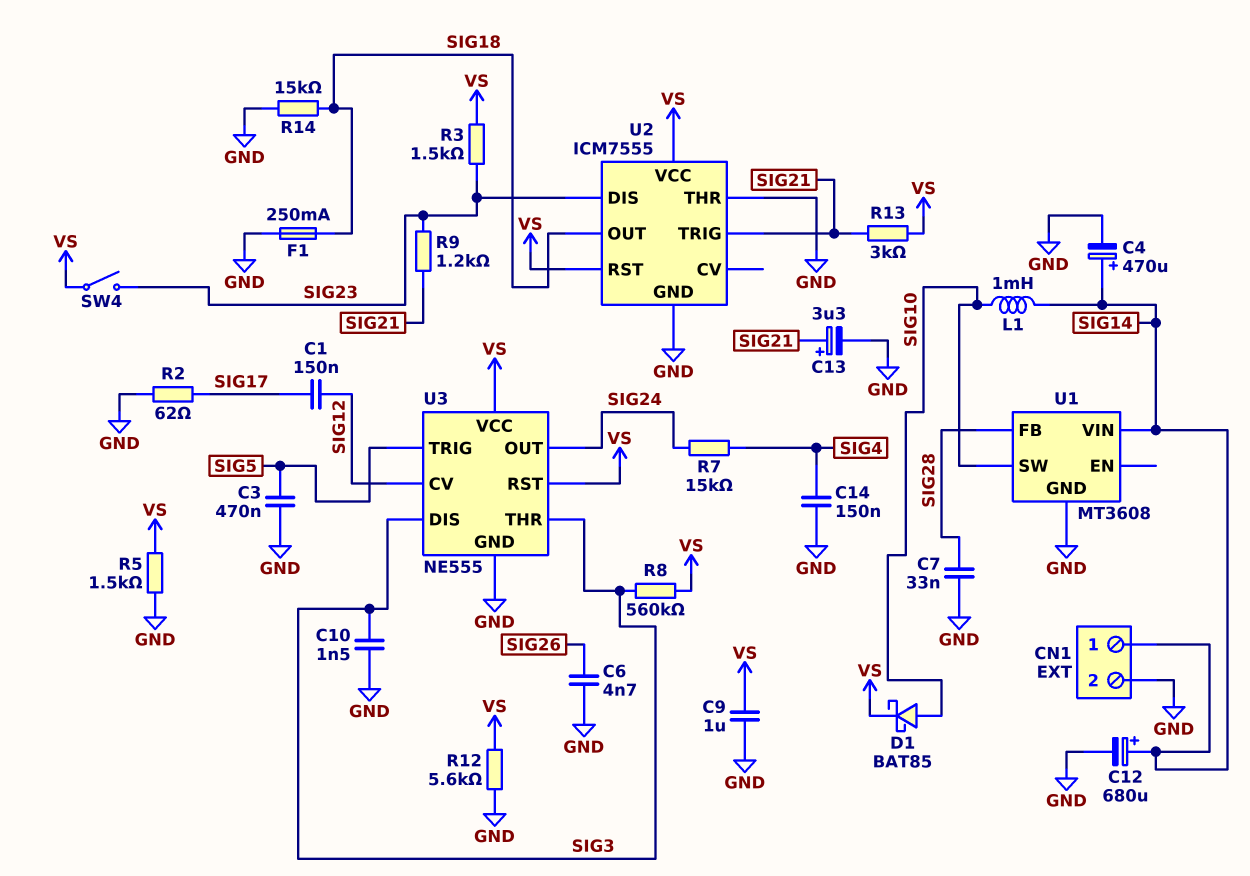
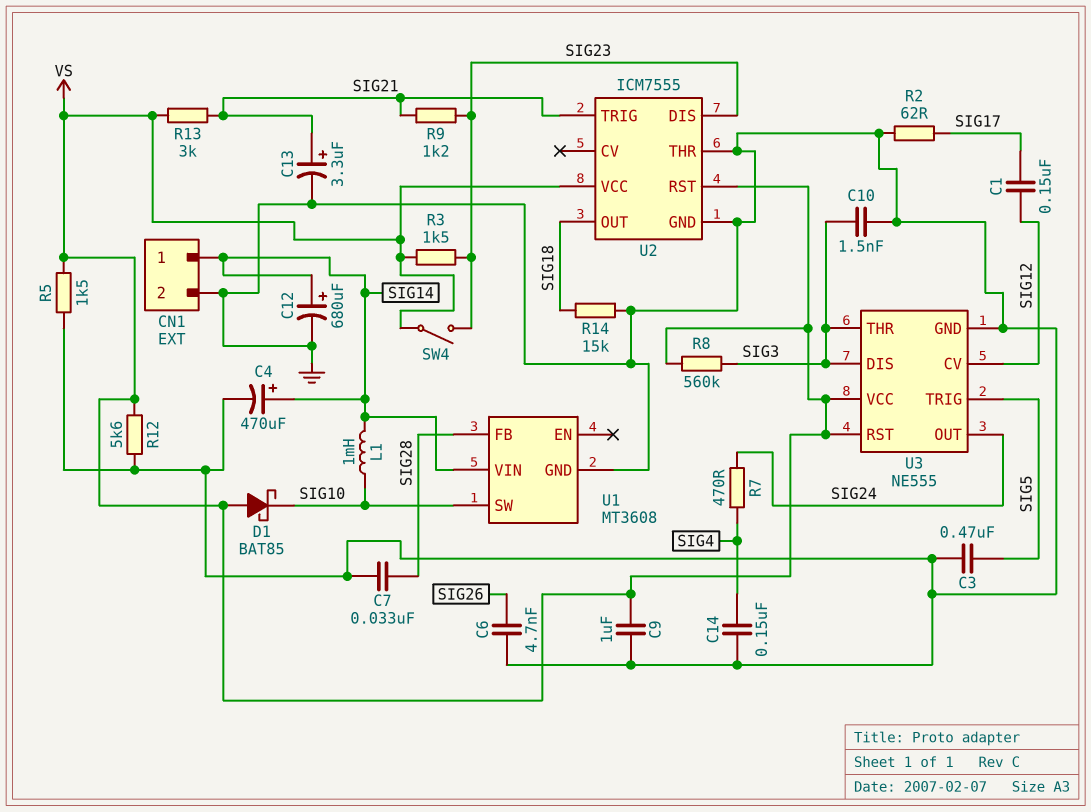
D1: schottky BAT85 (A SIG10, K VS) -> schottky BAT85 (A VS, K SIG10)
F1: 250mA (GND, SIG18) -> none
R7: 15k (SIG4, SIG24) -> 470 (SIG4, SIG24)

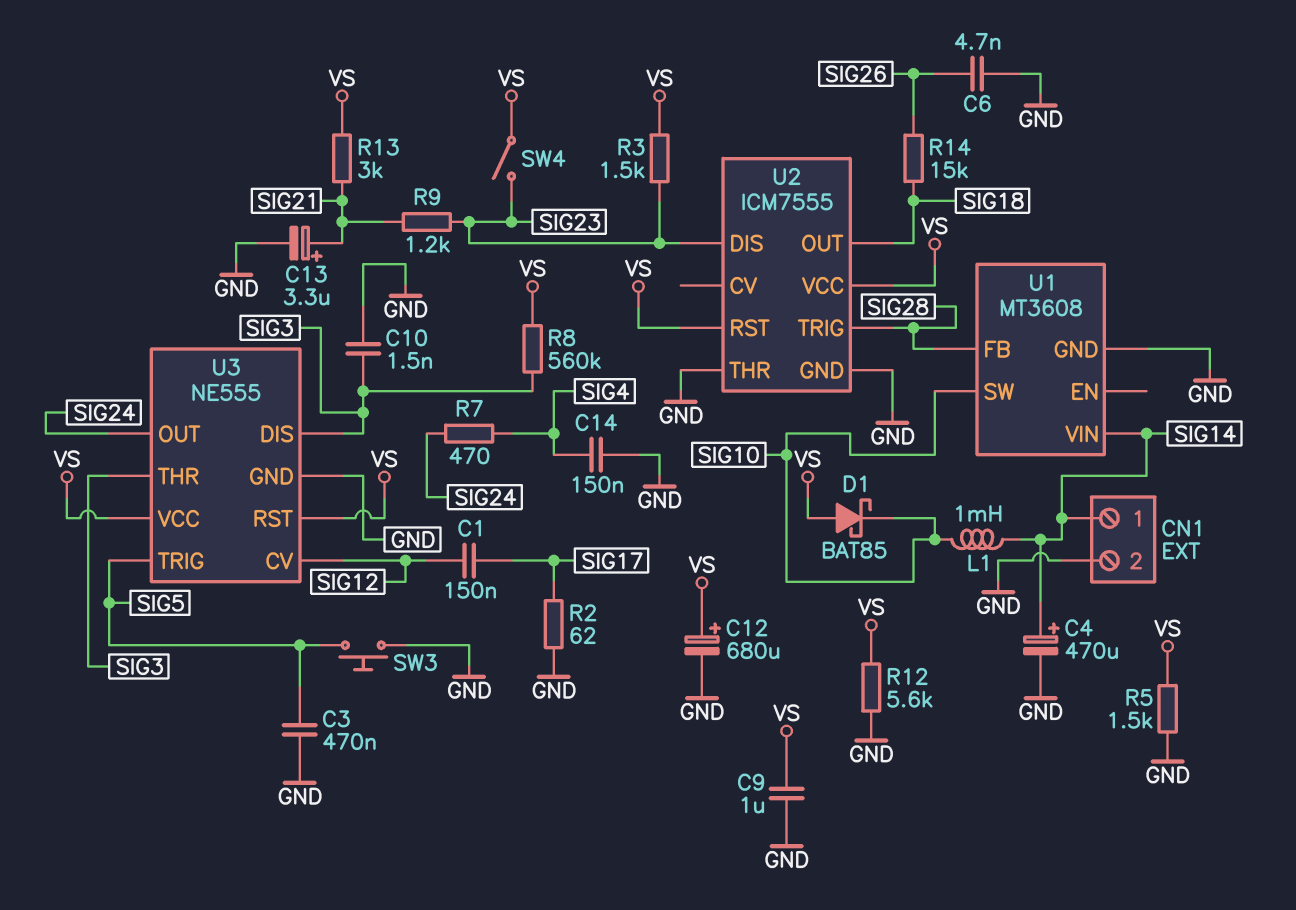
C7: 33nF (GND, SIG28) -> none
C12: 680uF (plus SIG14, minus GND) -> 680uF (plus VS, minus GND)
R14: 15k (GND, SIG18) -> 15k (SIG18, SIG26)
SW3: none -> button (GND, SIG5)
U2 pin TRIG: SIG21 -> SIG28

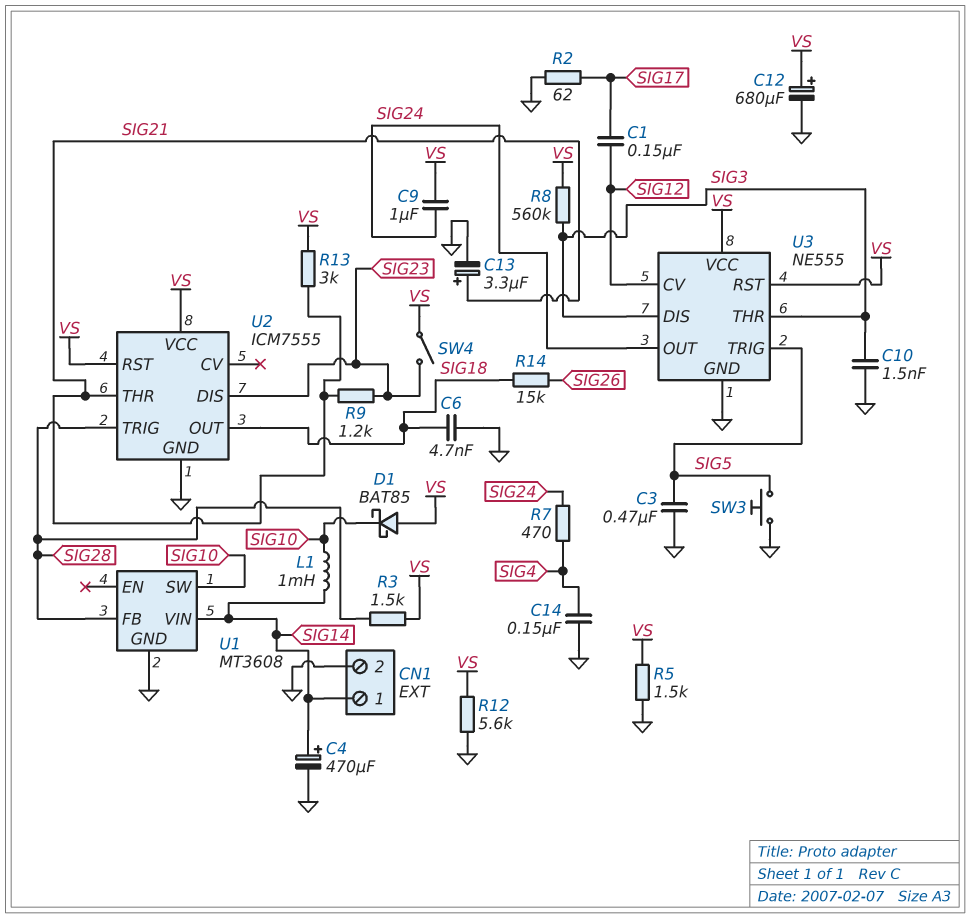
C6: 4.7nF (GND, SIG26) -> 4.7nF (GND, SIG18)
C9: 1uF (GND, VS) -> 1uF (SIG24, VS)
R3: 1.5k (SIG23, VS) -> 1.5k (SIG28, VS)
U2 pin THR: GND -> SIG21

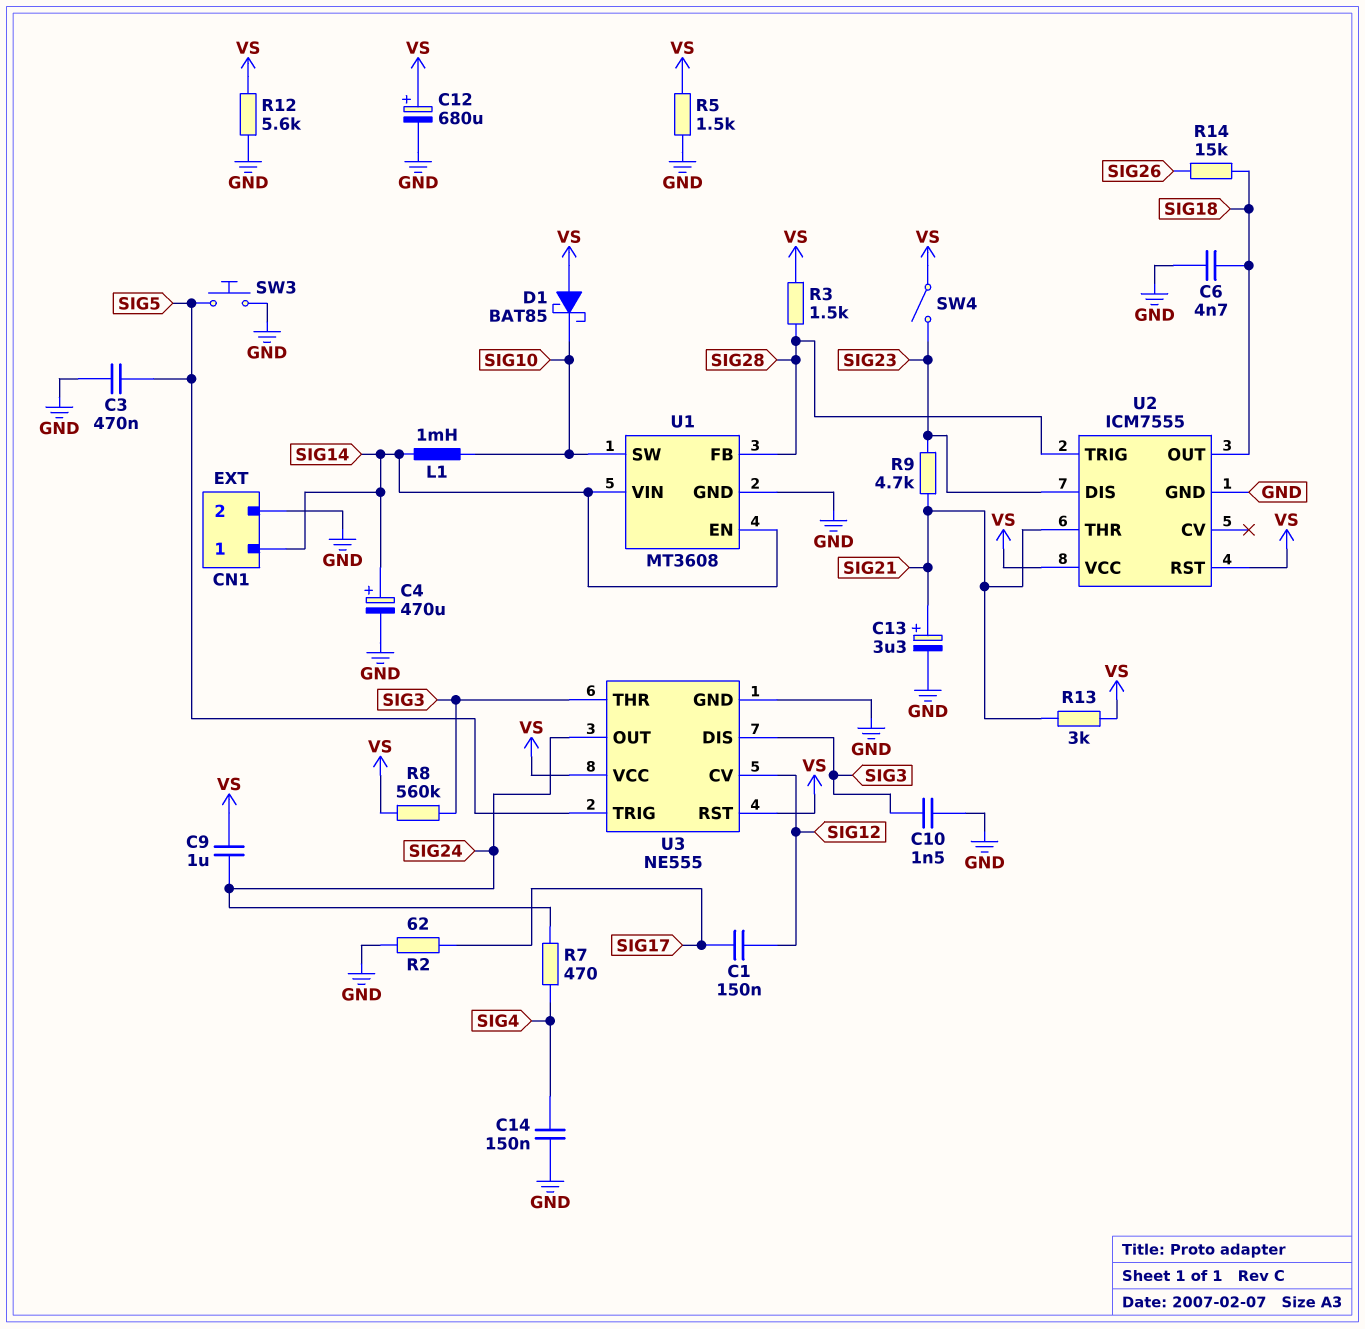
R9: 1.2k (SIG21, SIG23) -> 4.7k (SIG21, SIG23)
U1 pin EN: none -> SIG14

